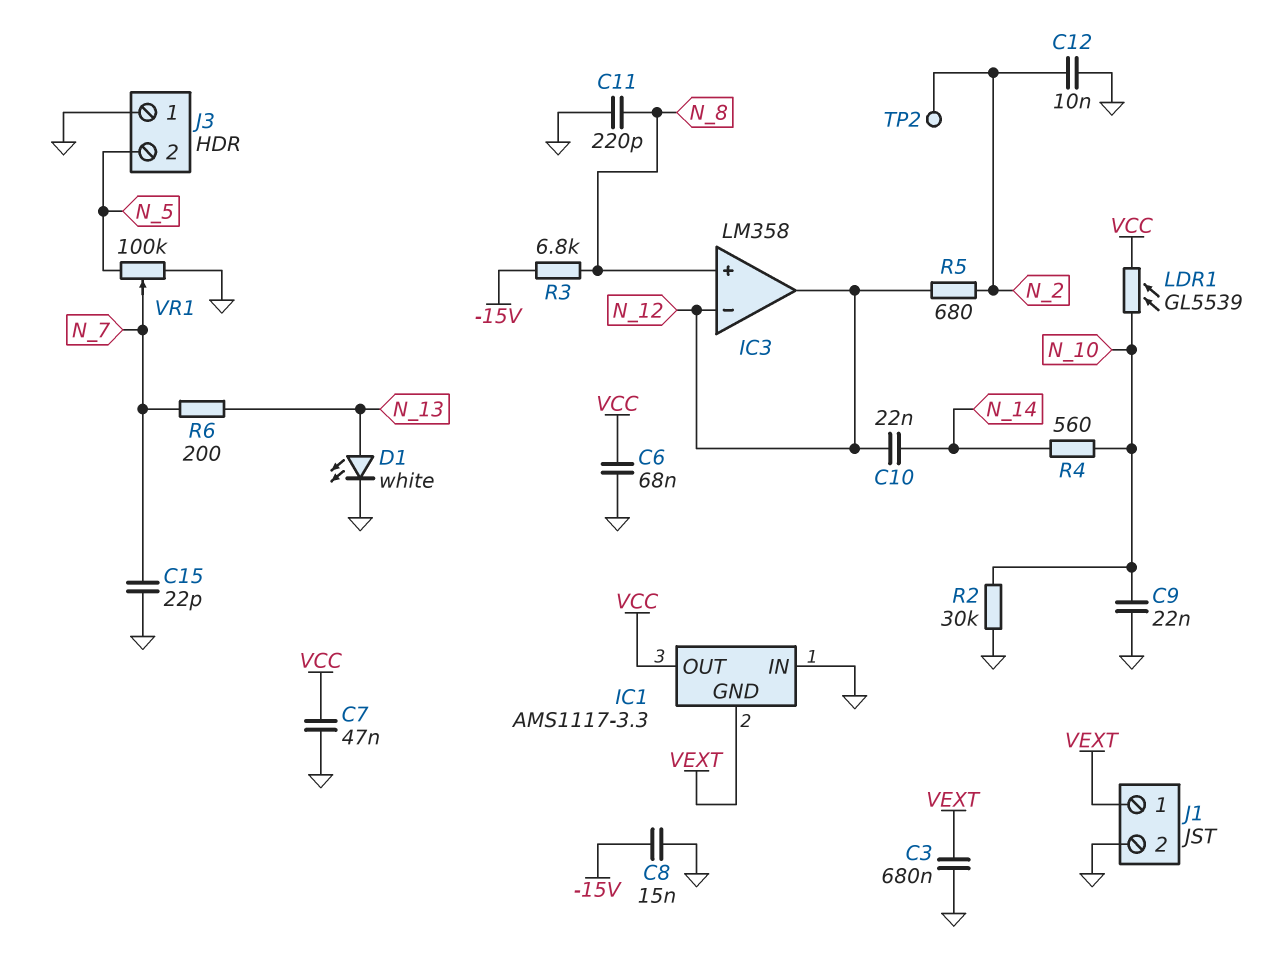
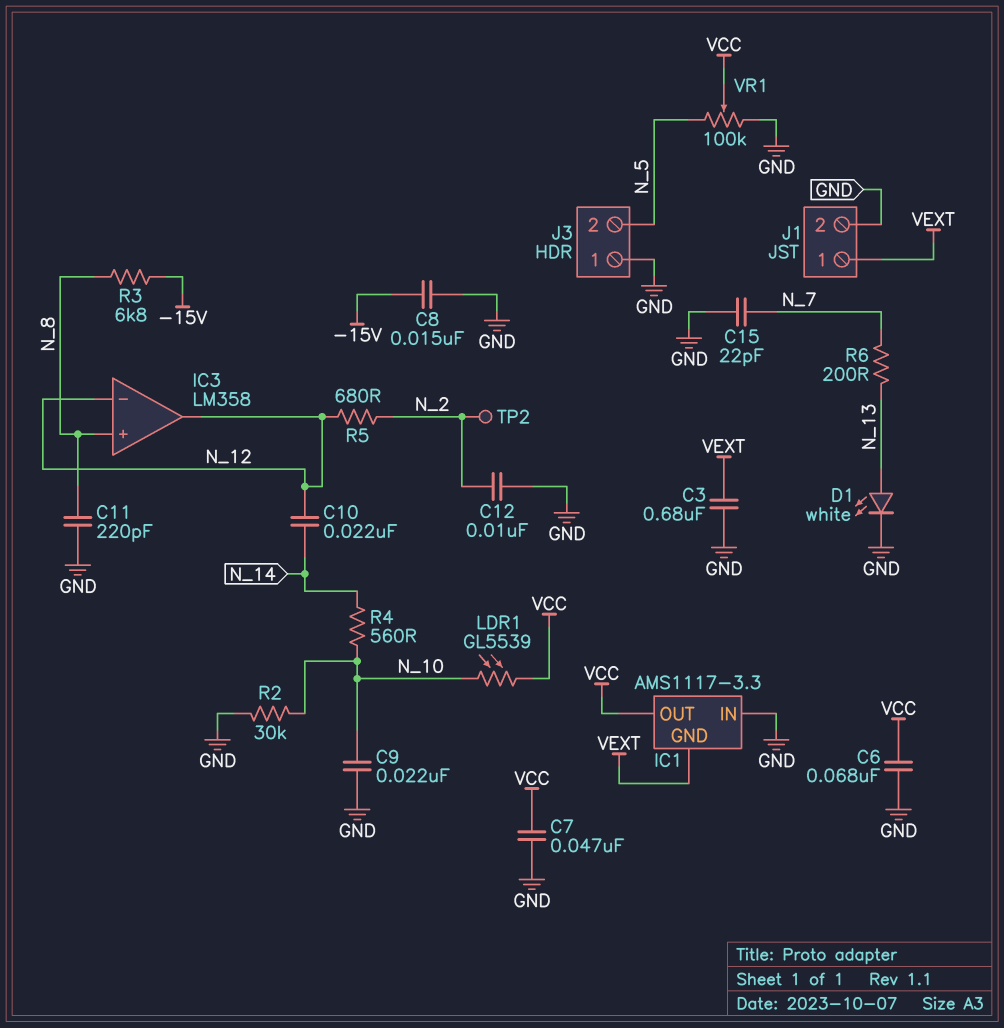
VR1: 100k (GND, N_5, wiper N_7) -> 100k (GND, N_5, wiper VCC)

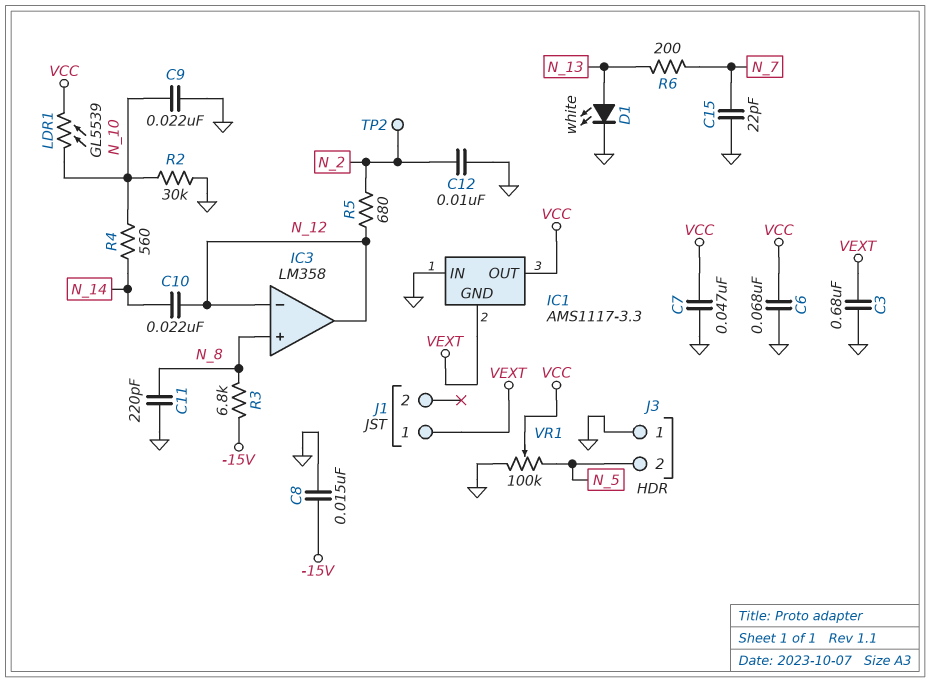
J1 pin 2: GND -> none

